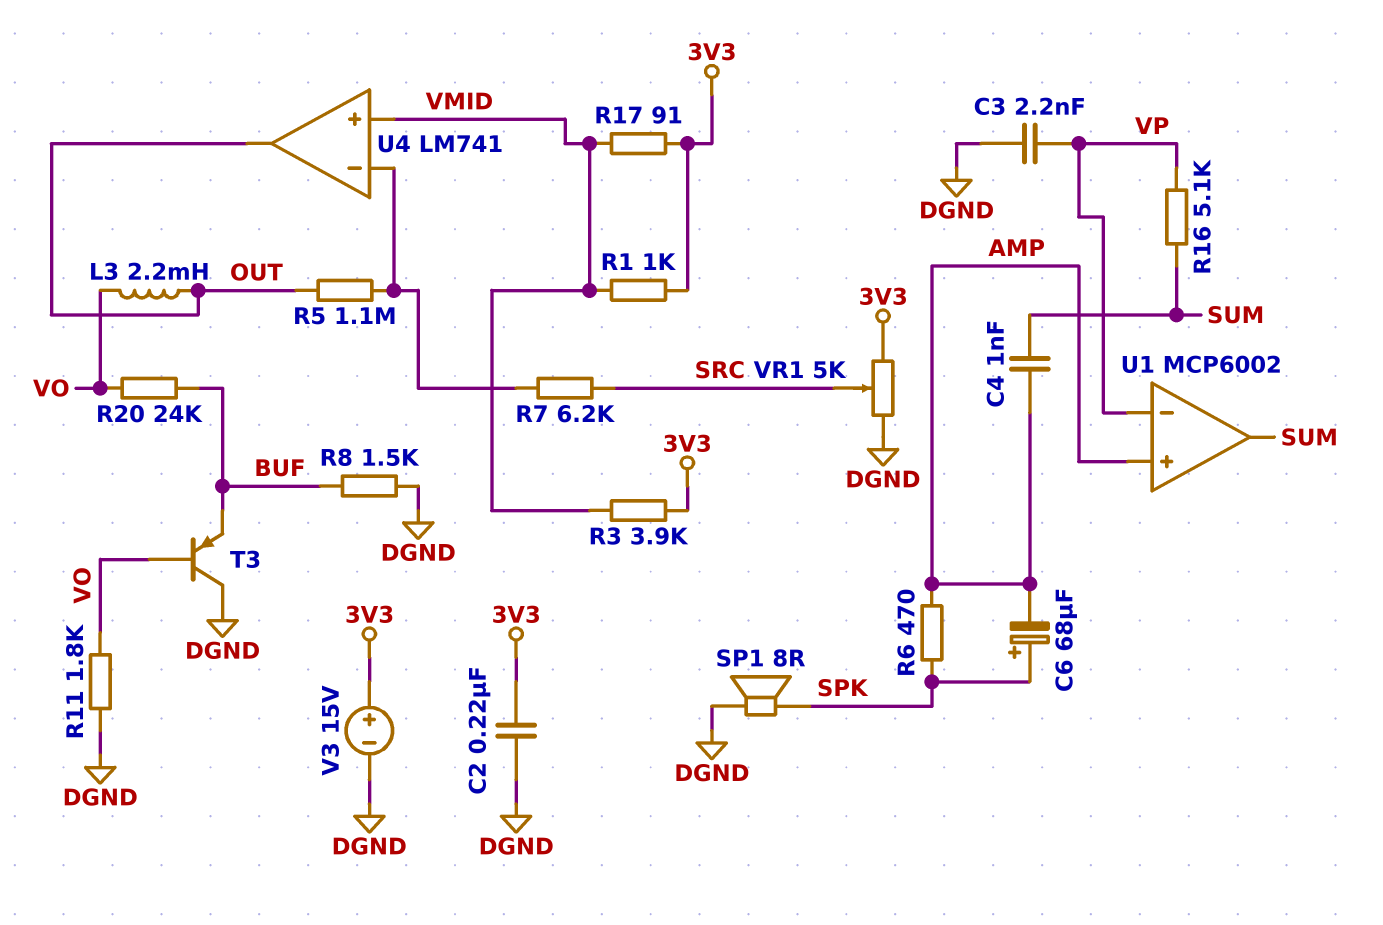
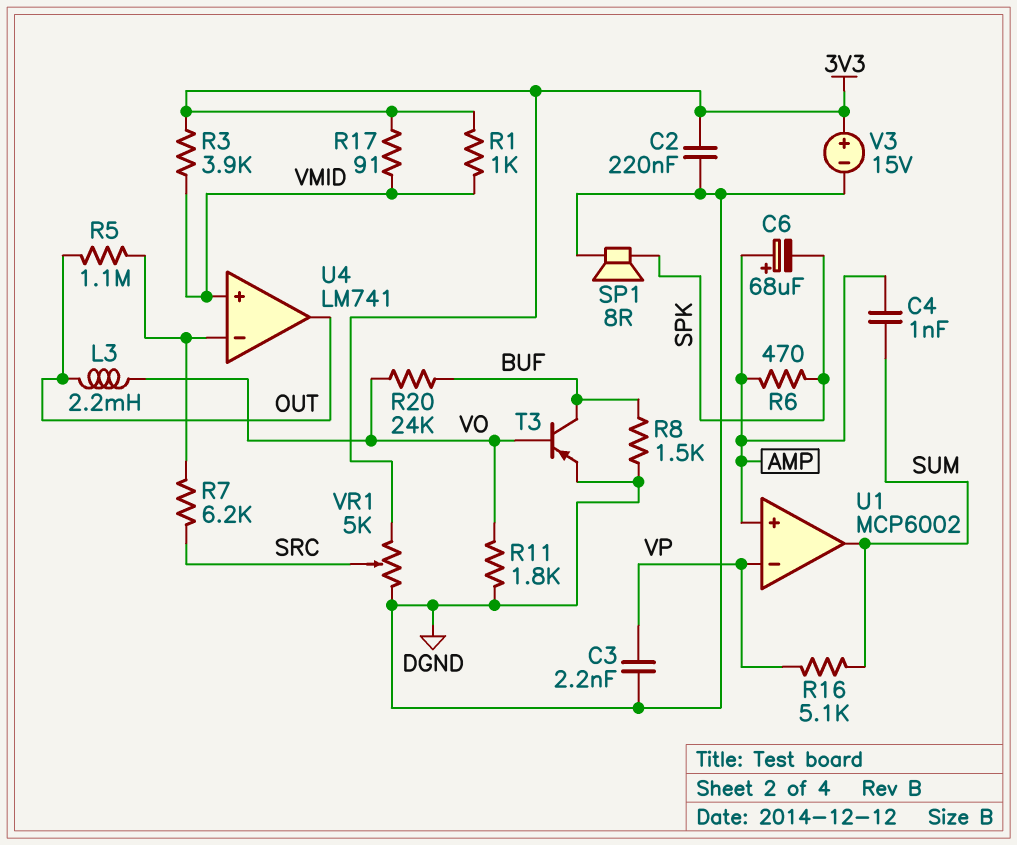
C6: 68uF (plus SPK, minus AMP) -> 68uF (plus AMP, minus SPK)
T3: PNP (B VO, C DGND, E BUF) -> PNP (B VO, C BUF, E DGND)

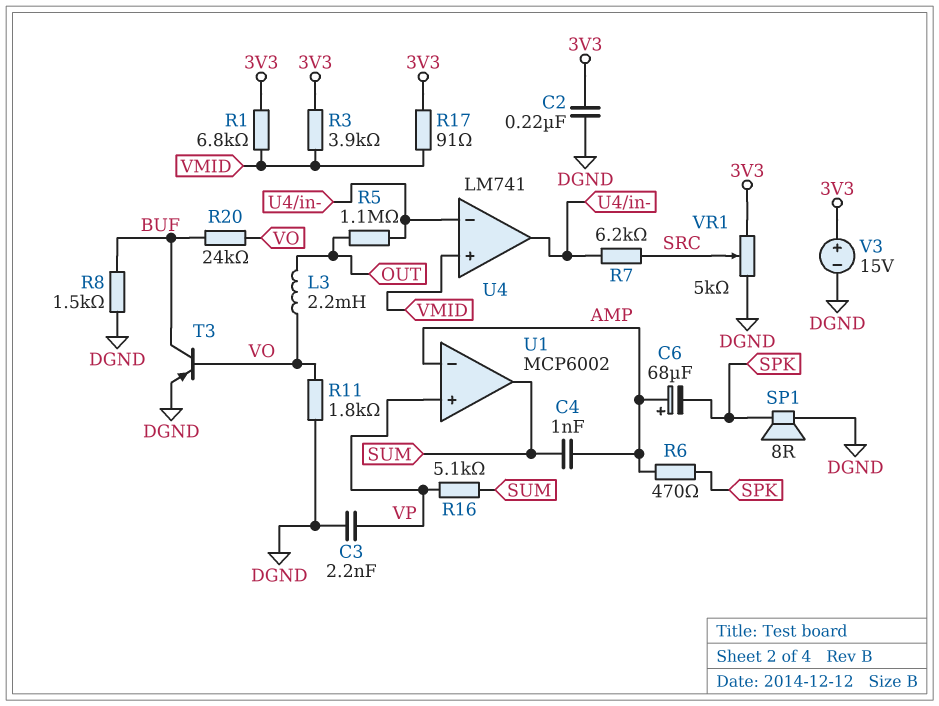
R1: 1k (3V3, VMID) -> 6.8k (3V3, VMID)
U1 pin in+: AMP -> VP
U1 pin in-: VP -> AMP
U4 pin out: OUT -> U4/in-

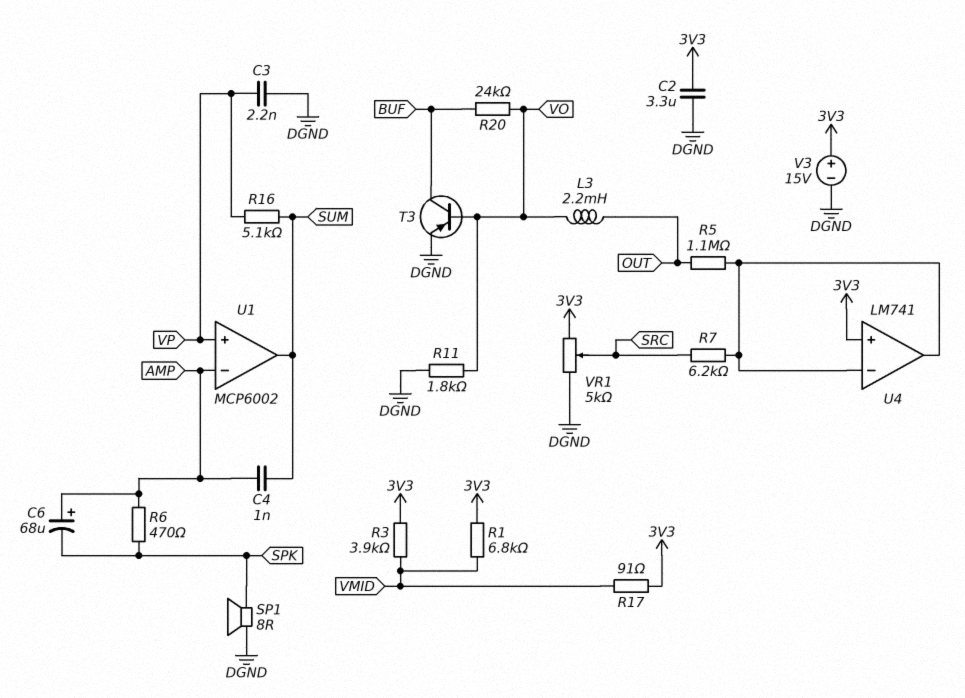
C2: 220nF (3V3, DGND) -> 3.3uF (3V3, DGND)
R8: 1.5k (BUF, DGND) -> none
U4 pin in+: VMID -> 3V3

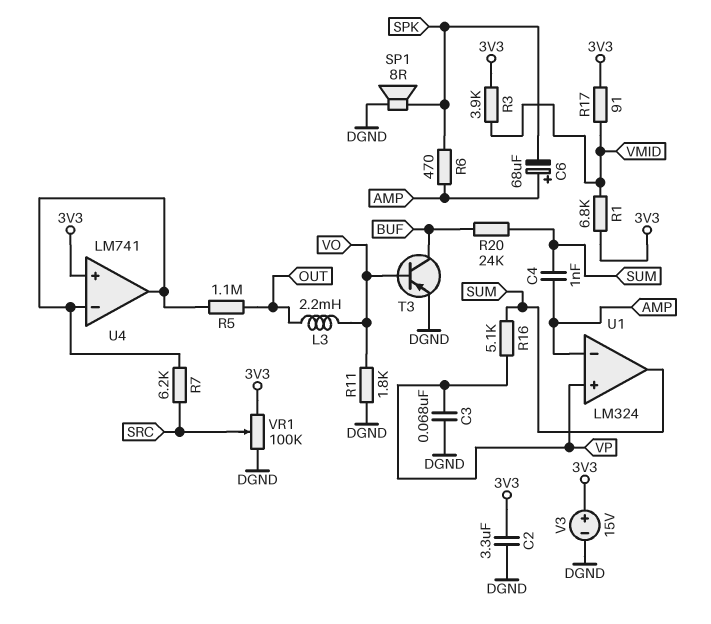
C3: 2.2nF (DGND, VP) -> 68nF (DGND, VP)
R20: 24k (BUF, VO) -> 24k (BUF, SUM)
U1: MCP6002 -> LM324
VR1: 5k (3V3, DGND, wiper SRC) -> 100k (3V3, DGND, wiper SRC)

